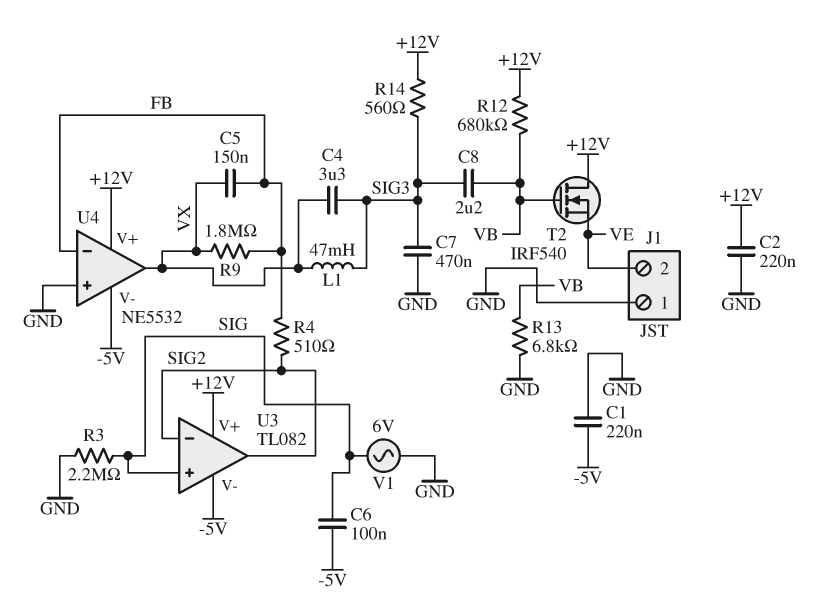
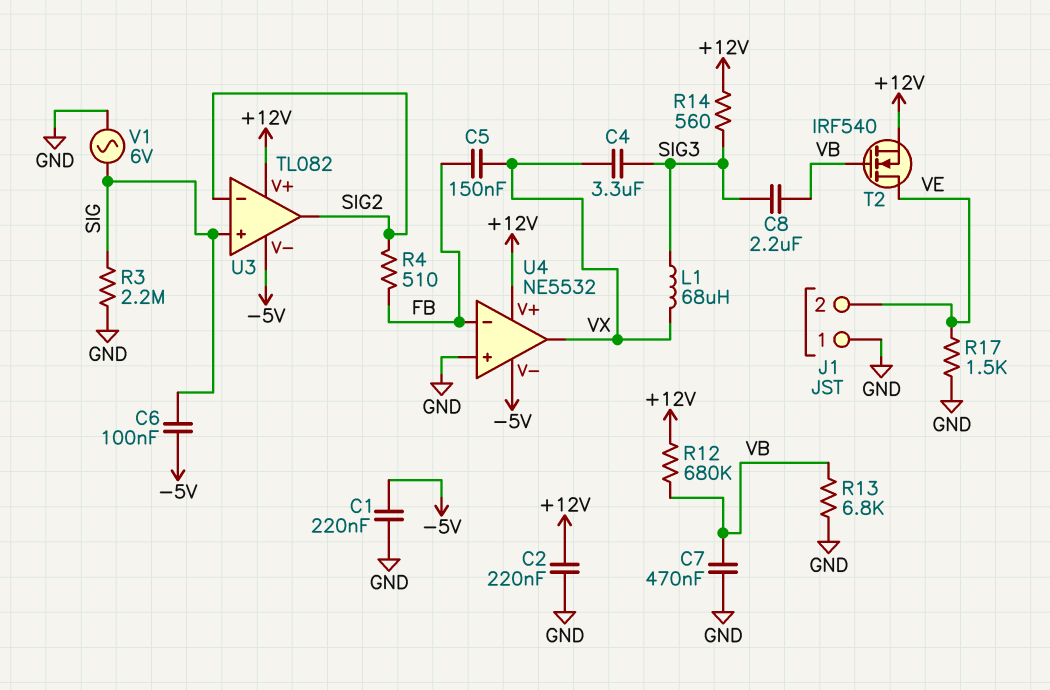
C7: 470nF (GND, SIG3) -> 470nF (GND, VB)
L1: 47mH (SIG3, VX) -> 68uH (SIG3, VX)
R9: 1.8M (FB, VX) -> none
R17: none -> 1.5k (GND, VE)
T2: NMOS IRF540 (G VB, D +12V, S VE) -> NMOS IRF540 (G VB, D VE, S +12V)

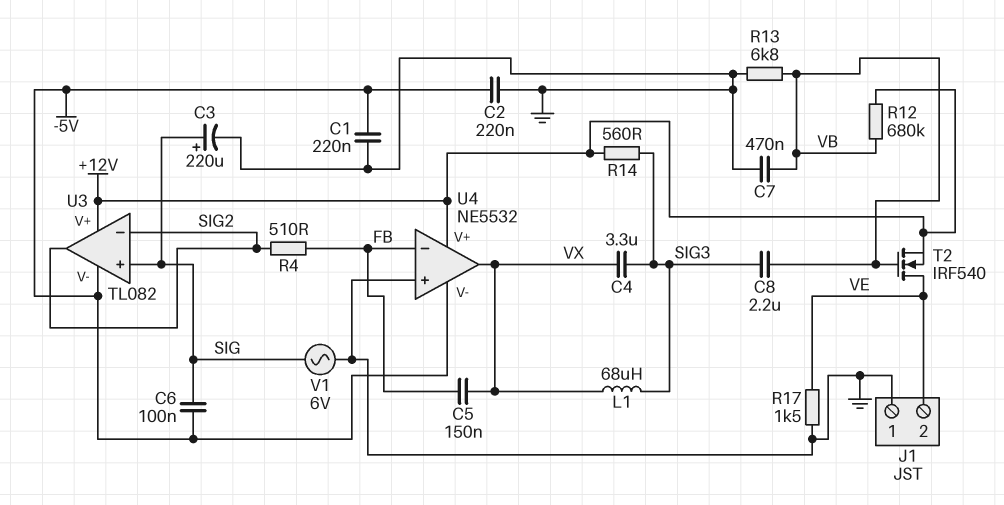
C2: 220nF (+12V, GND) -> 220nF (-5V, GND)
C3: none -> 220uF (plus SIG, minus GND)
R3: 2.2M (GND, SIG) -> none

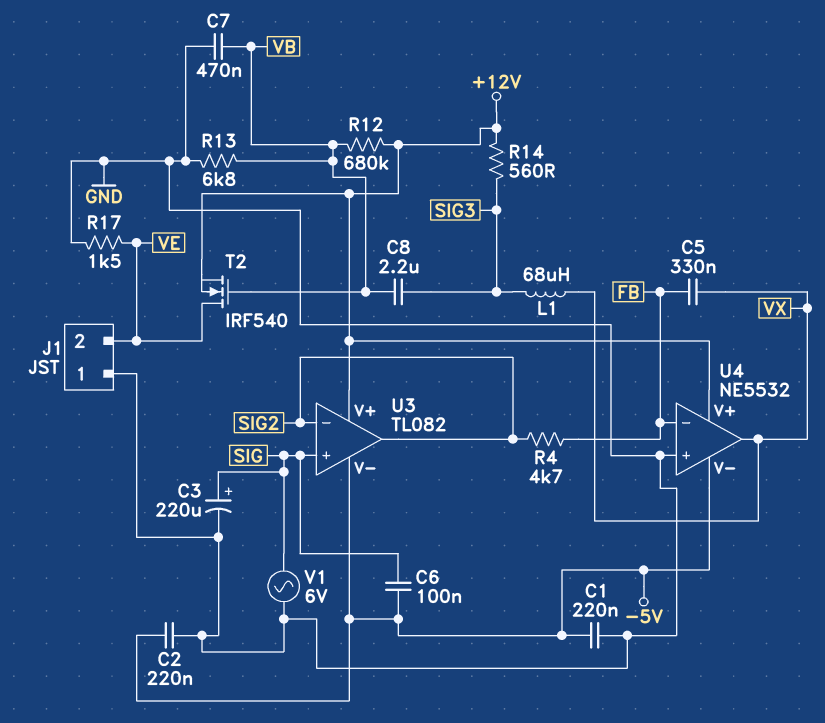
C4: 3.3uF (SIG3, VX) -> none
C5: 150nF (FB, VX) -> 330nF (FB, VX)
R4: 510 (FB, SIG2) -> 4.7k (FB, SIG2)

